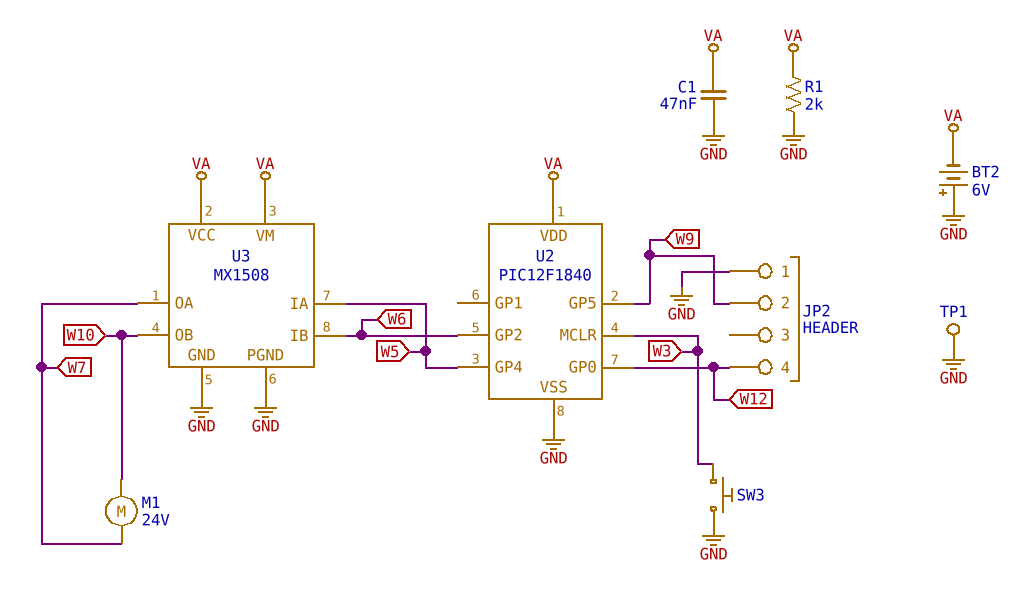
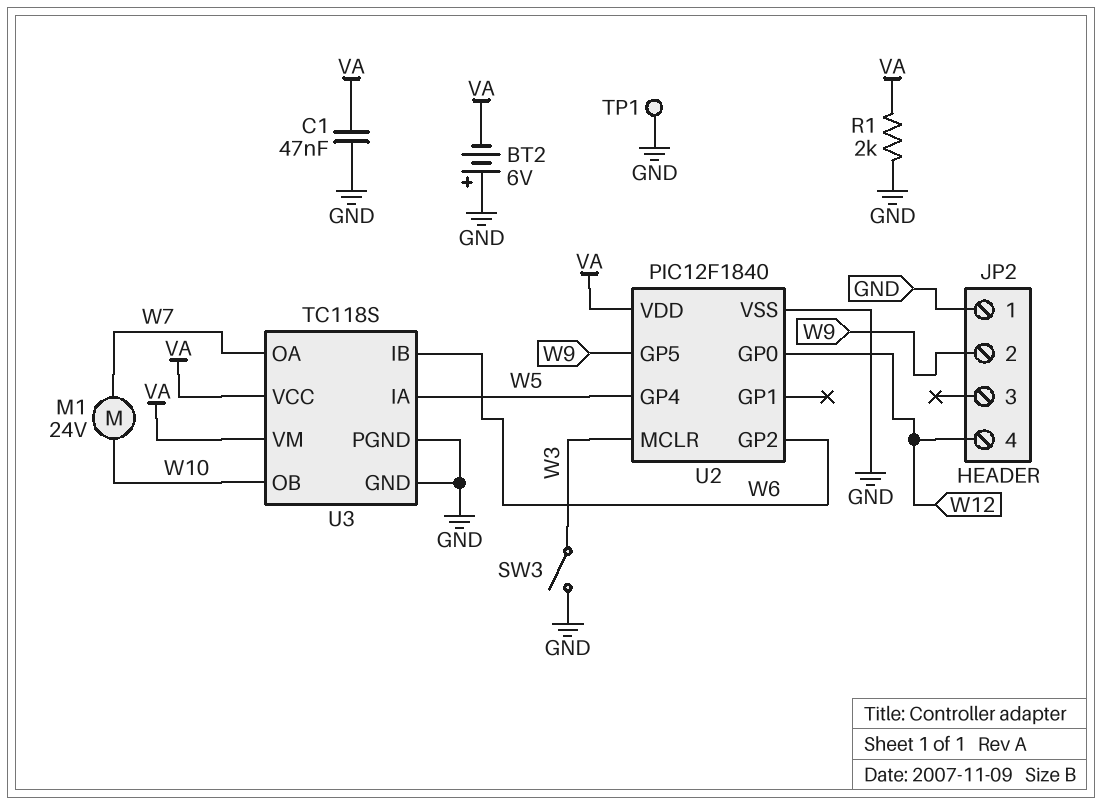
SW3: button (GND, W3) -> switch (GND, W3)
U3: MX1508 -> TC118S

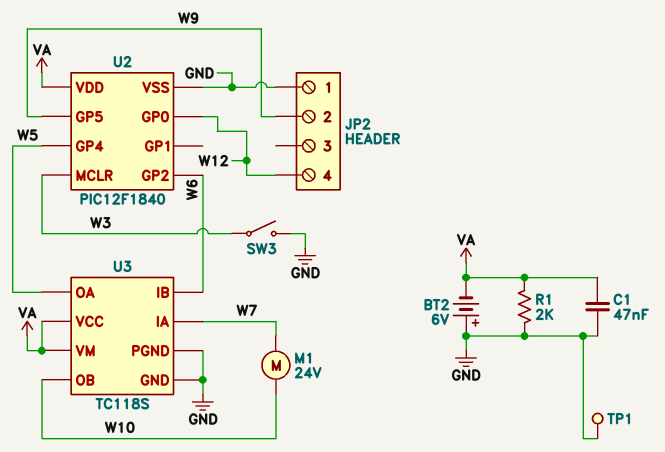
U3 pin IA: W5 -> W7
U3 pin OA: W7 -> W5

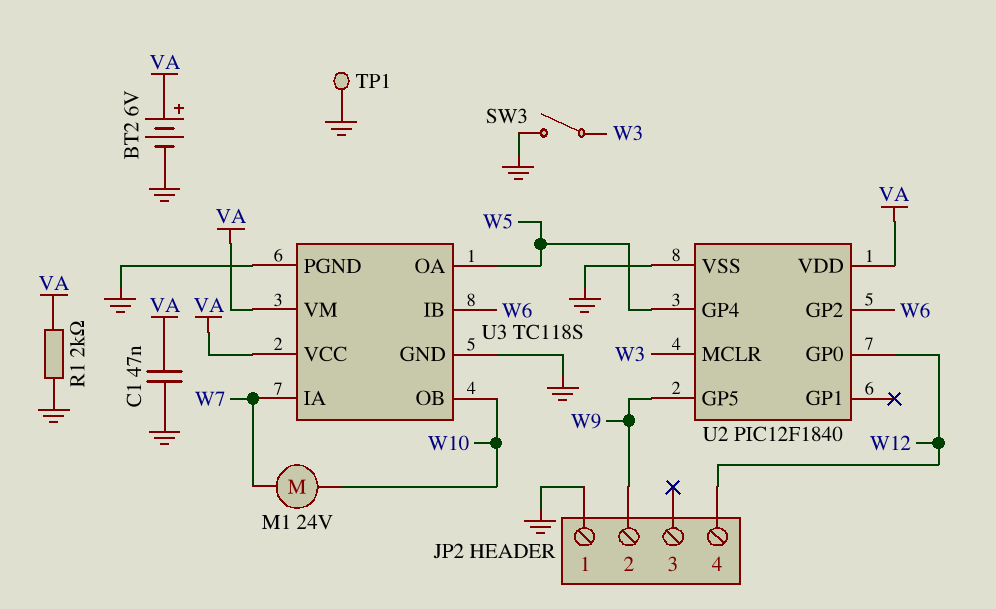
BT2: 6V (plus GND, minus VA) -> 6V (plus VA, minus GND)

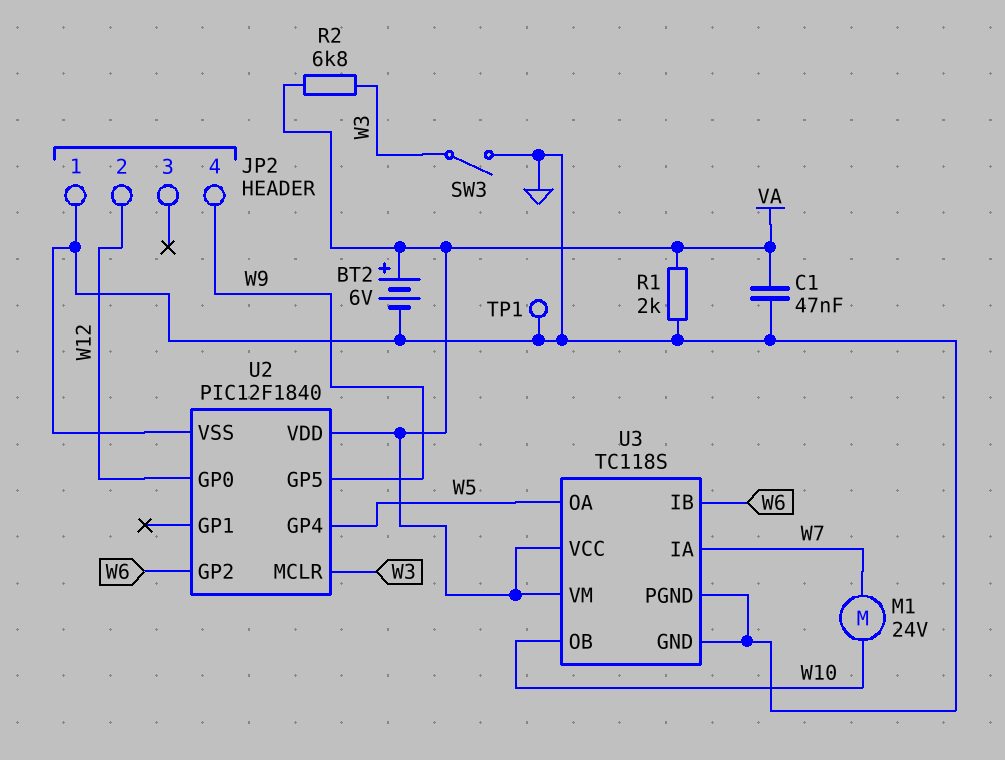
JP2 pin 2: W9 -> W12
JP2 pin 4: W12 -> W9
R2: none -> 6.8k (VA, W3)

